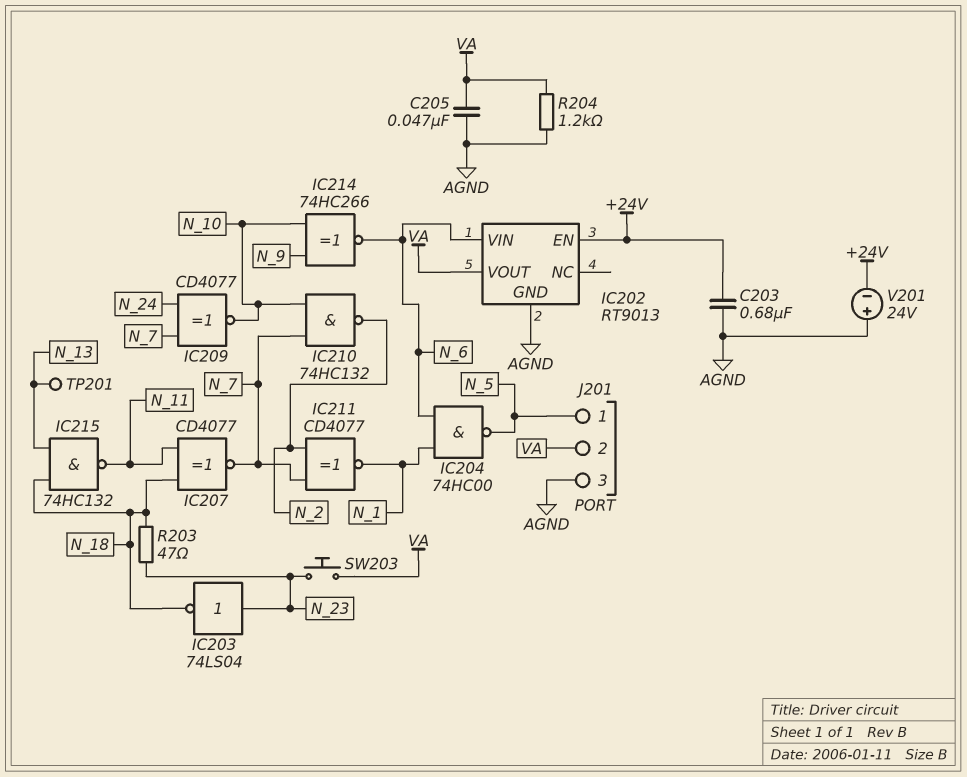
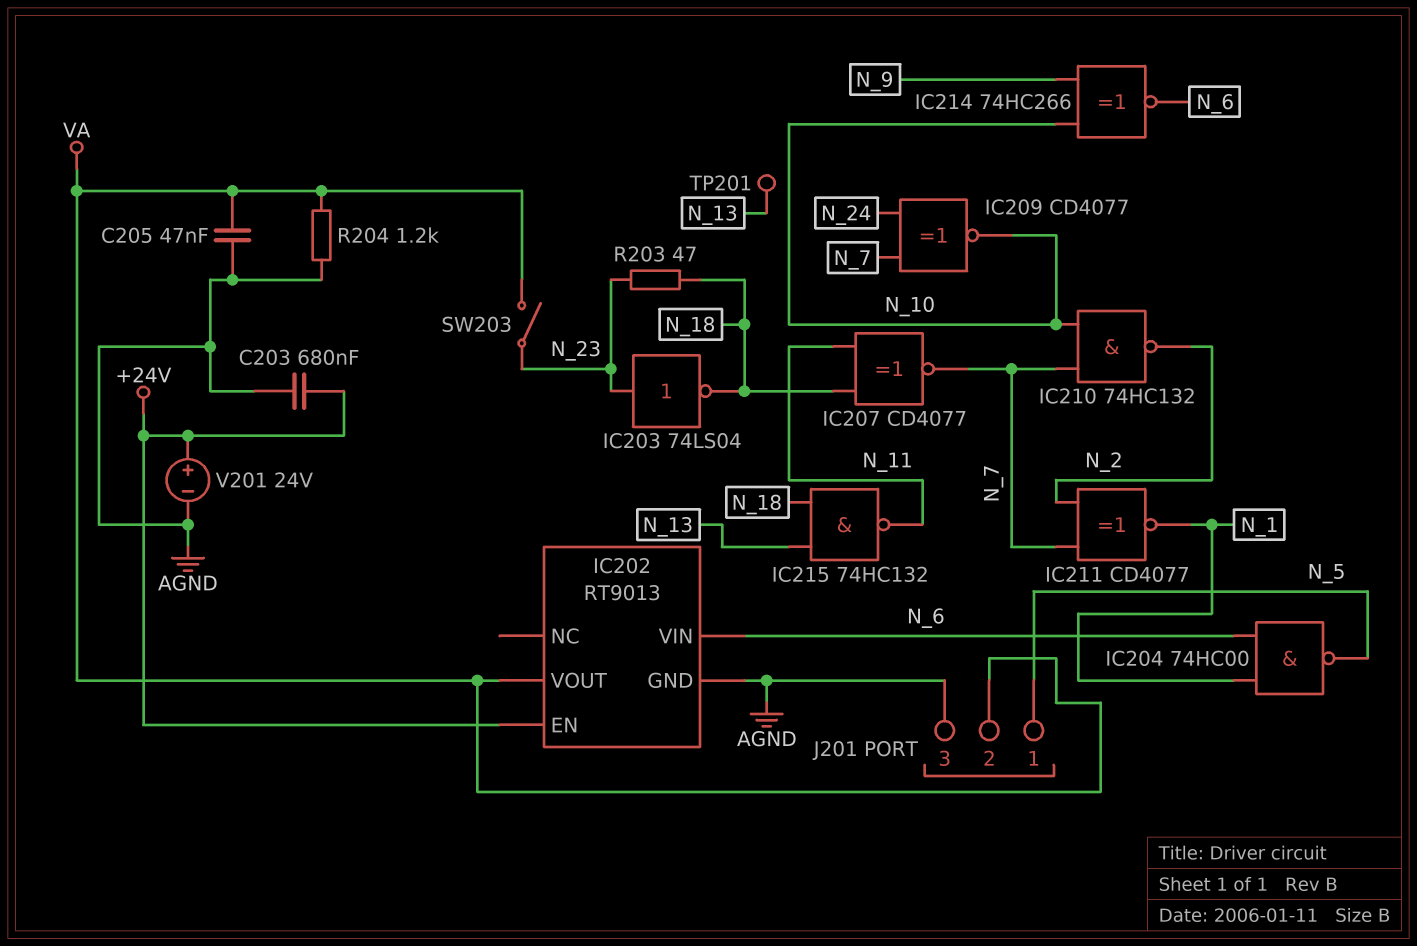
SW203: button (N_23, VA) -> switch (N_23, VA)
V201: 24V (plus AGND, minus +24V) -> 24V (plus +24V, minus AGND)

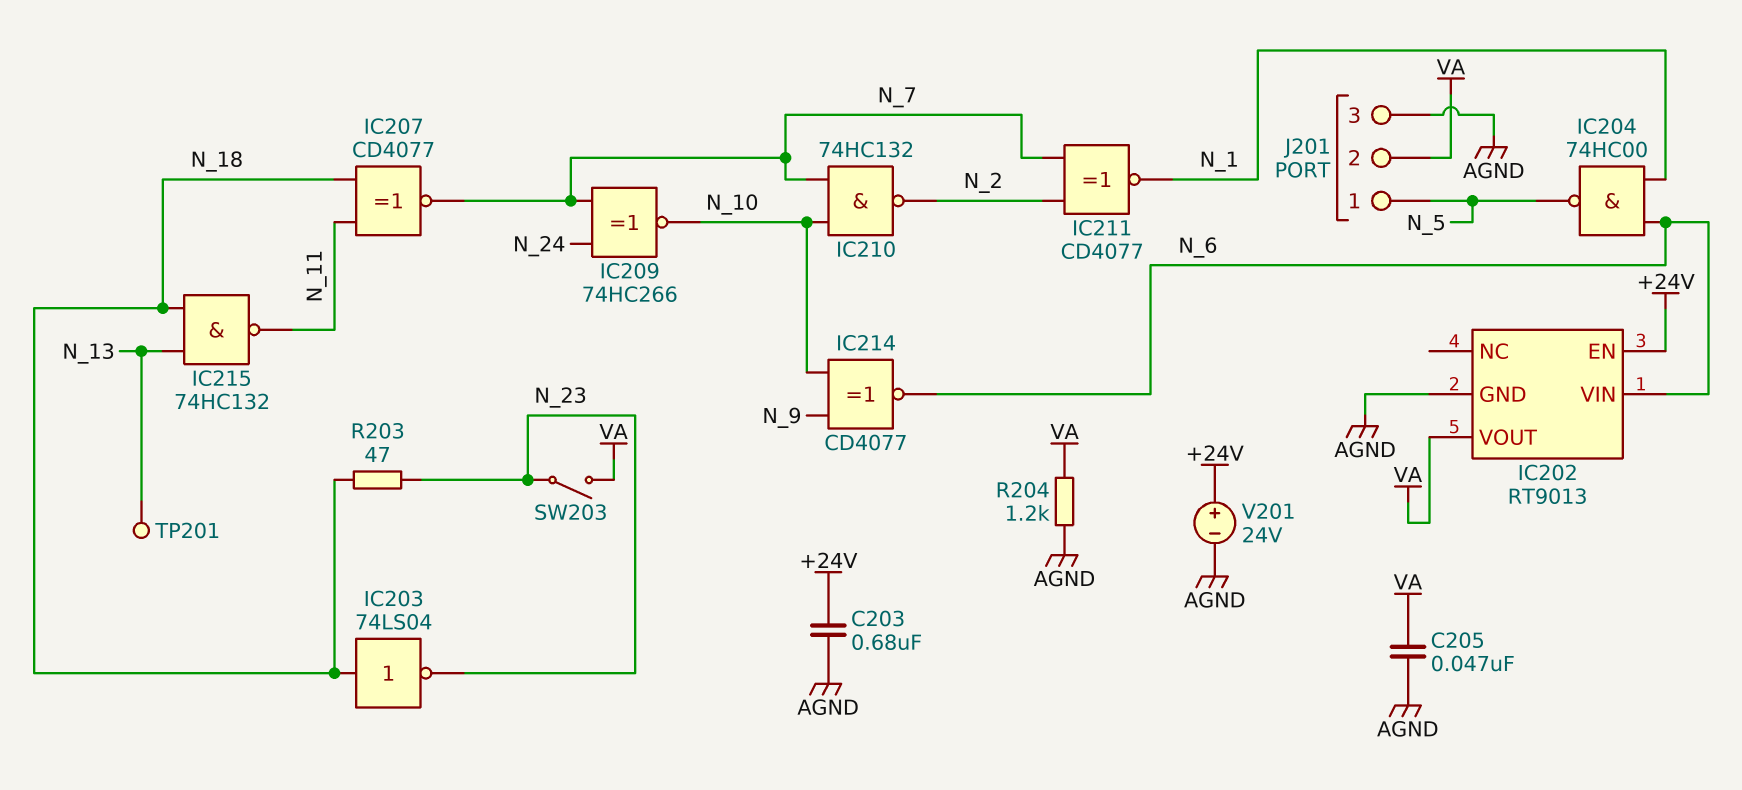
IC203: NOT 74LS04 (in N_23, out N_18) -> NOT 74LS04 (in N_18, out N_23)
IC209: XNOR CD4077 (in N_7, in N_24, out N_10) -> XNOR 74HC266 (in N_7, in N_24, out N_10)
IC214: XNOR 74HC266 (in N_9, in N_10, out N_6) -> XNOR CD4077 (in N_9, in N_10, out N_6)

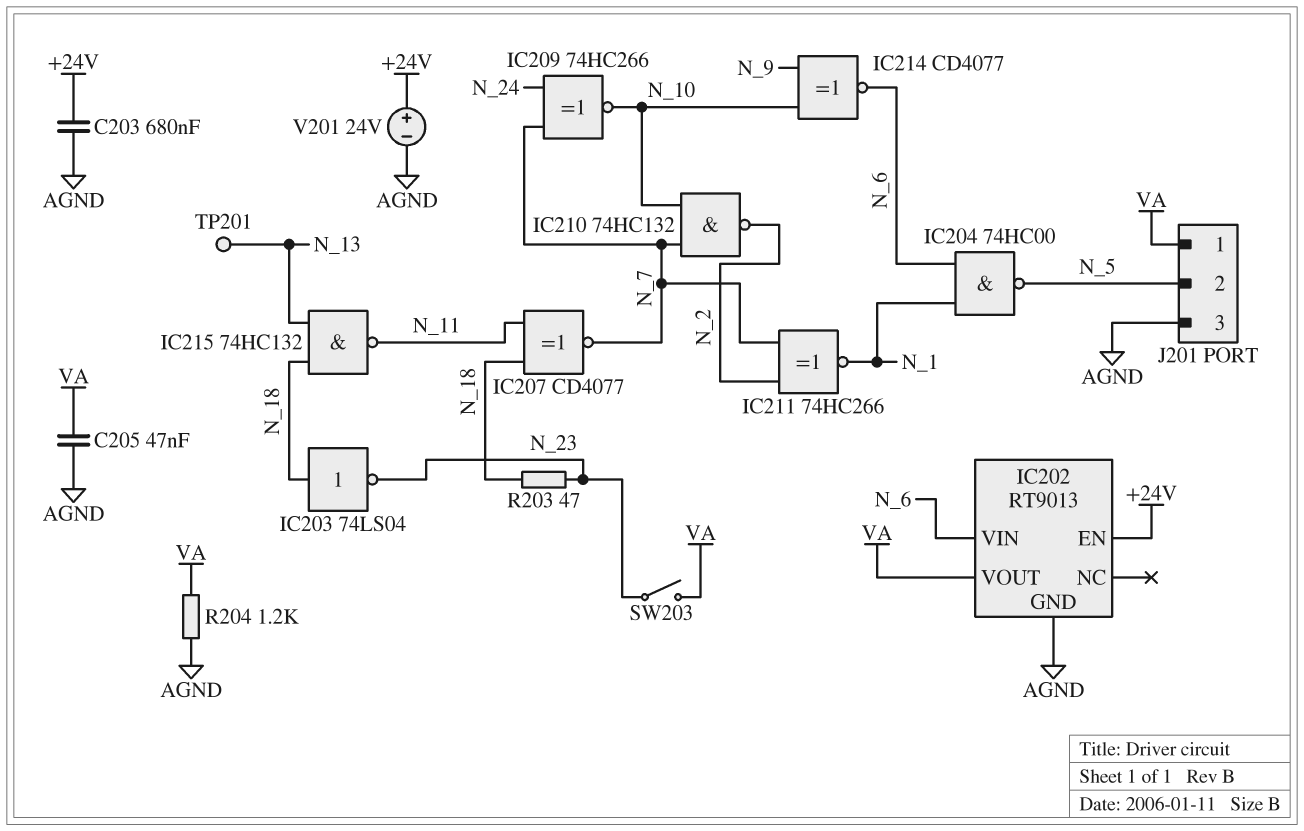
IC211: XNOR CD4077 (in N_2, in N_7, out N_1) -> XNOR 74HC266 (in N_2, in N_7, out N_1)
J201 pin 1: N_5 -> VA
J201 pin 2: VA -> N_5

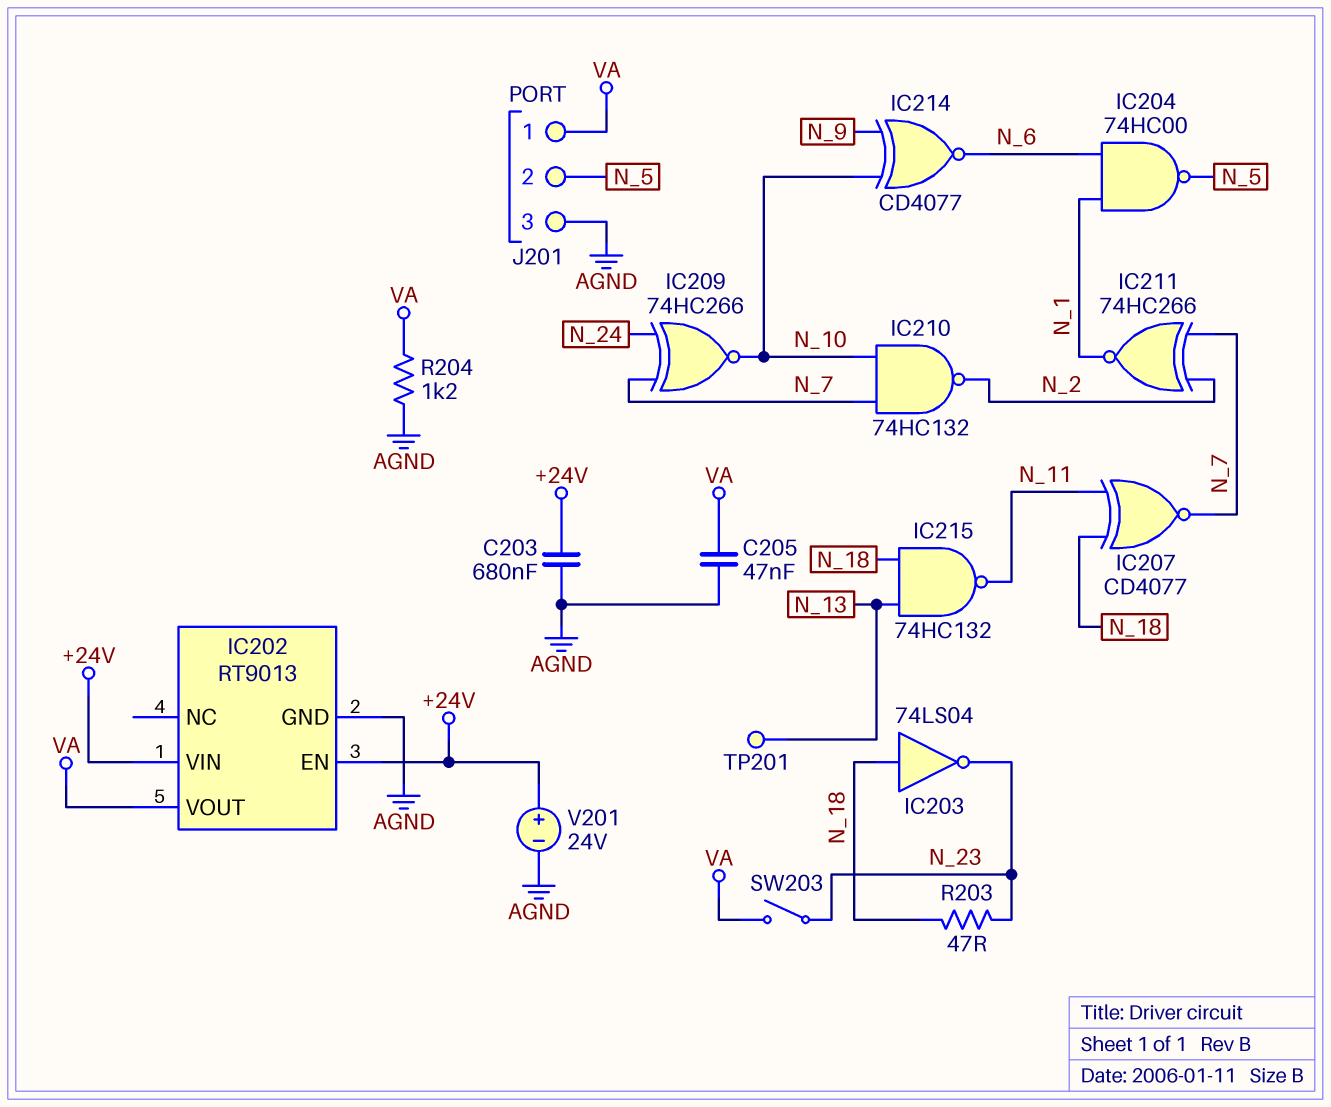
IC202 pin VIN: N_6 -> +24V

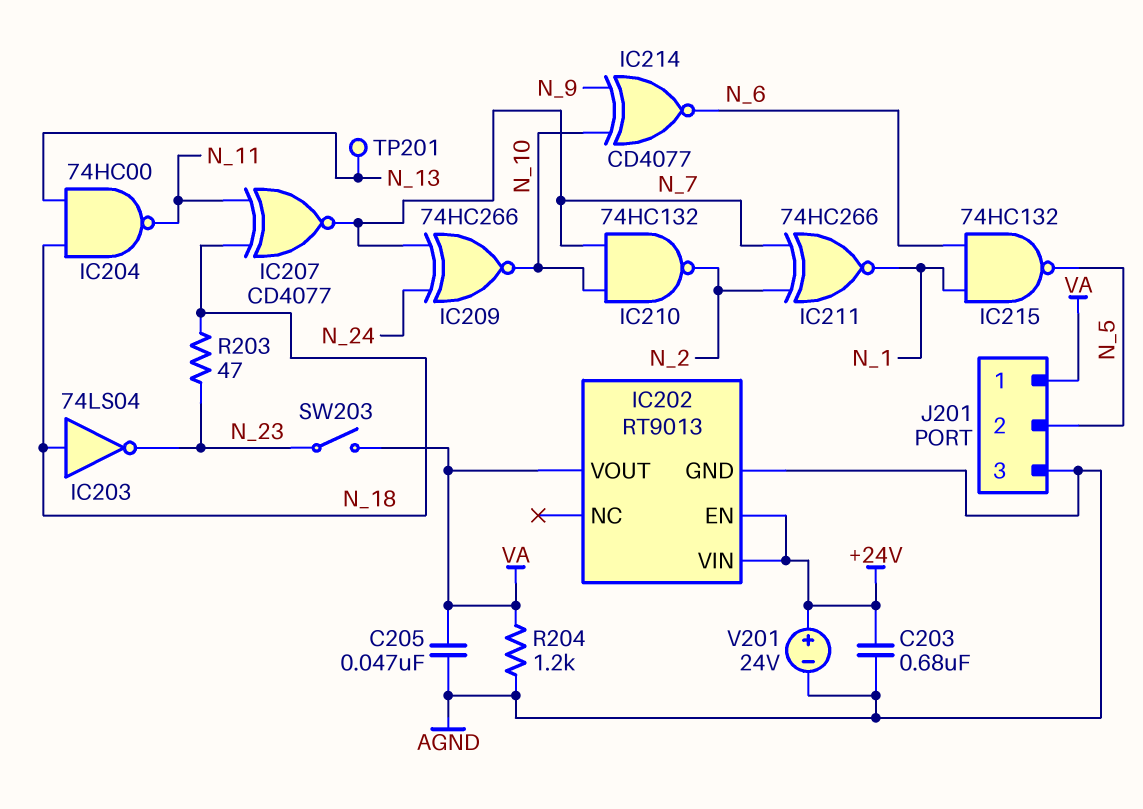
IC204: NAND 74HC00 (in N_1, in N_6, out N_5) -> NAND 74HC00 (in N_13, in N_18, out N_11)
IC215: NAND 74HC132 (in N_13, in N_18, out N_11) -> NAND 74HC132 (in N_1, in N_6, out N_5)

